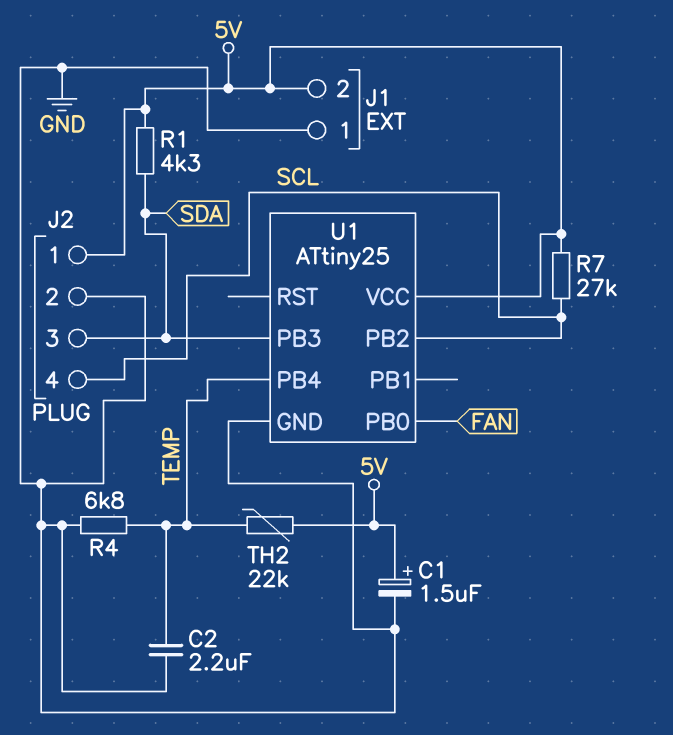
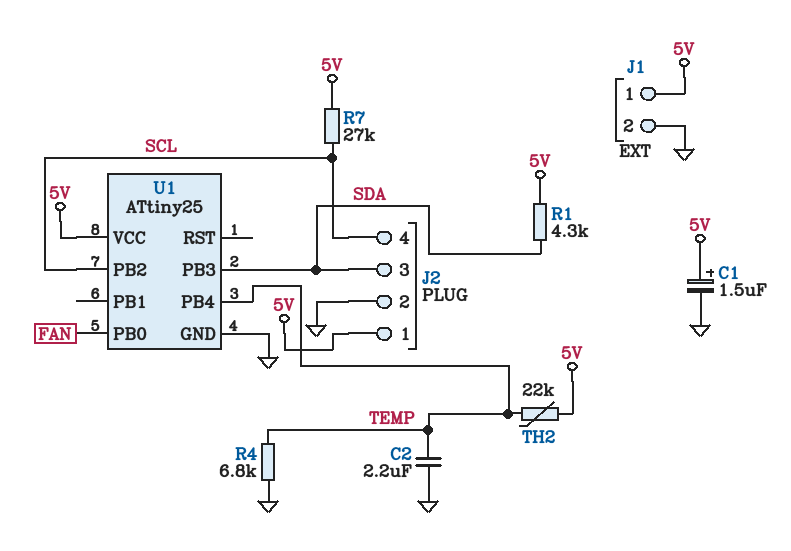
J1 pin 1: GND -> 5V
J1 pin 2: 5V -> GND

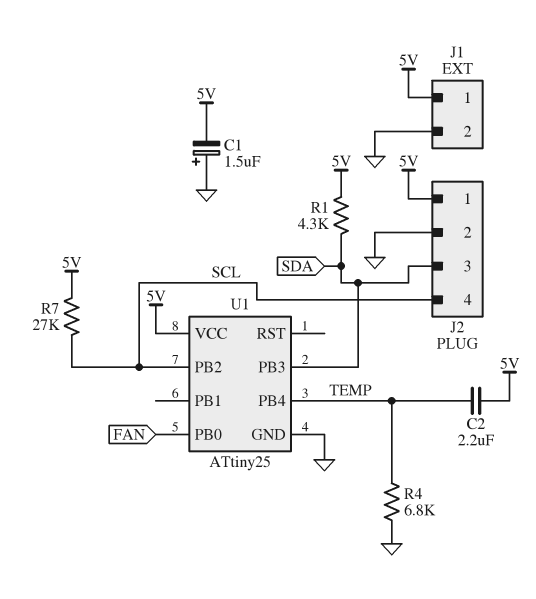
C1: 1.5uF (plus 5V, minus GND) -> 1.5uF (plus GND, minus 5V)
C2: 2.2uF (GND, TEMP) -> 2.2uF (5V, TEMP)
TH2: 22k (5V, TEMP) -> none

